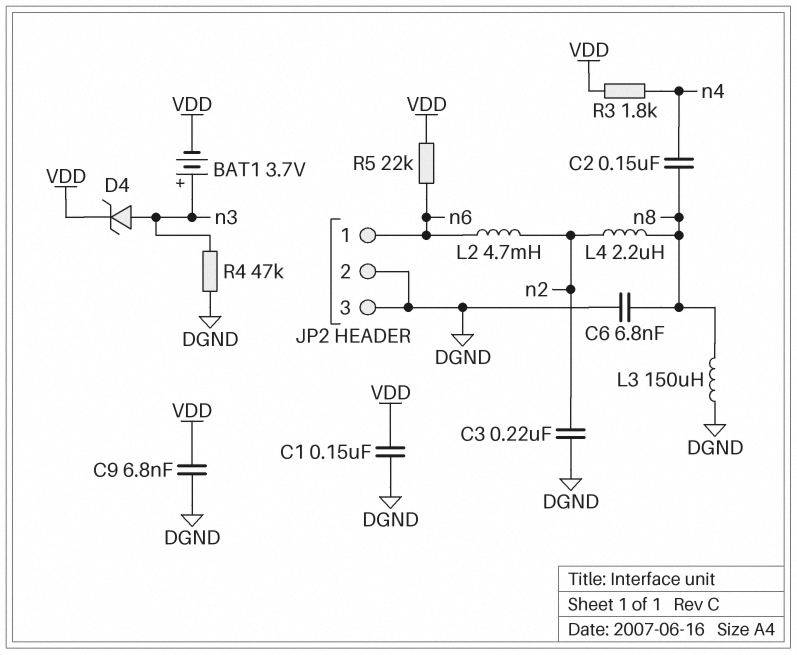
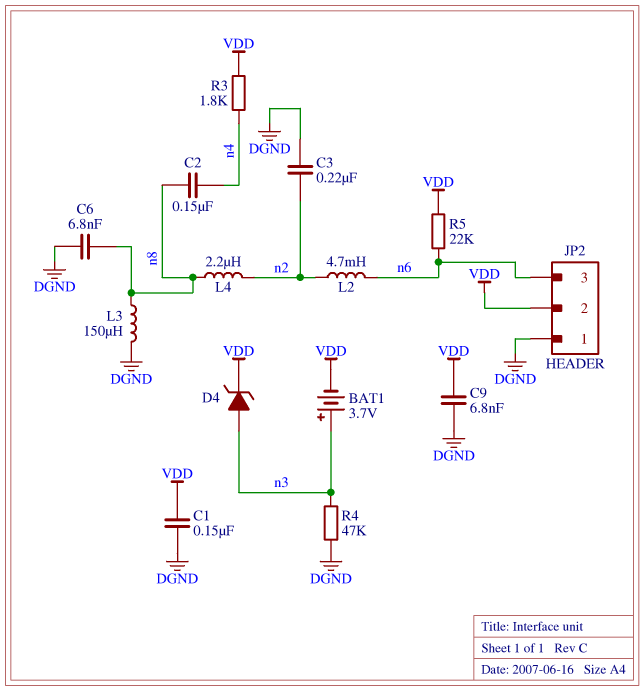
JP2 pin 1: n6 -> DGND
JP2 pin 2: DGND -> VDD
JP2 pin 3: DGND -> n6

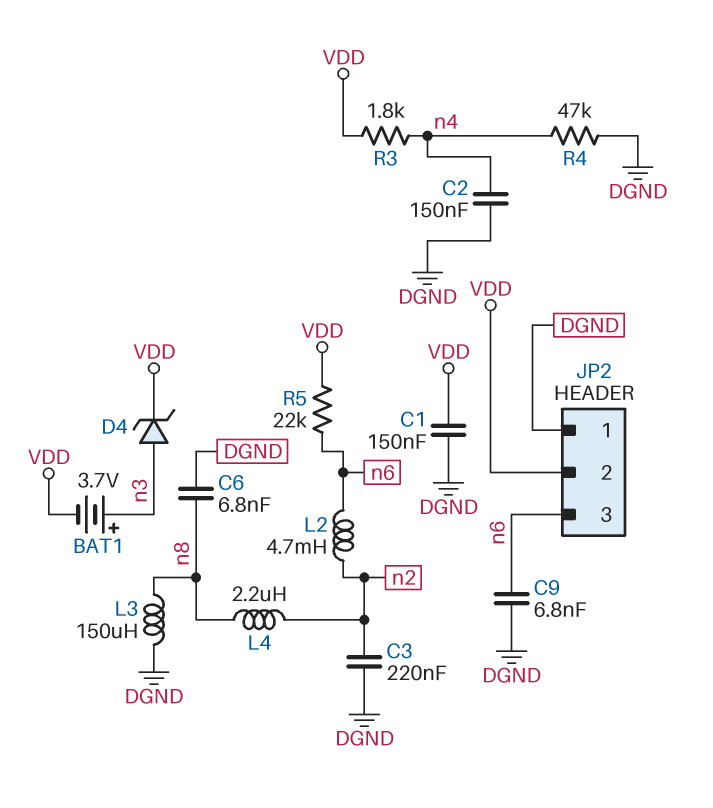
C2: 150nF (n4, n8) -> 150nF (DGND, n4)
C9: 6.8nF (DGND, VDD) -> 6.8nF (DGND, n6)
R4: 47k (DGND, n3) -> 47k (DGND, n4)

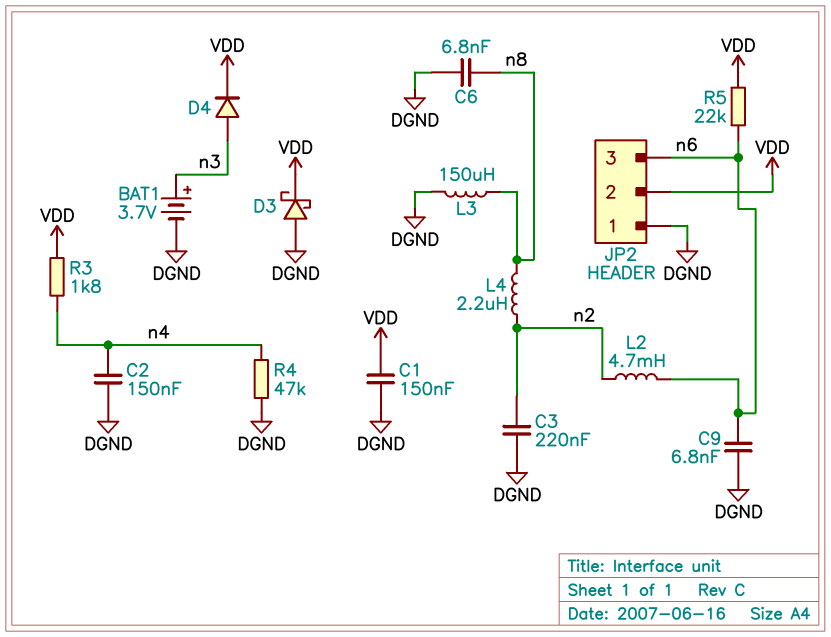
BAT1: 3.7V (plus n3, minus VDD) -> 3.7V (plus n3, minus DGND)
D3: none -> schottky (A DGND, K VDD)
D4: zener (A n3, K VDD) -> diode (A n3, K VDD)

